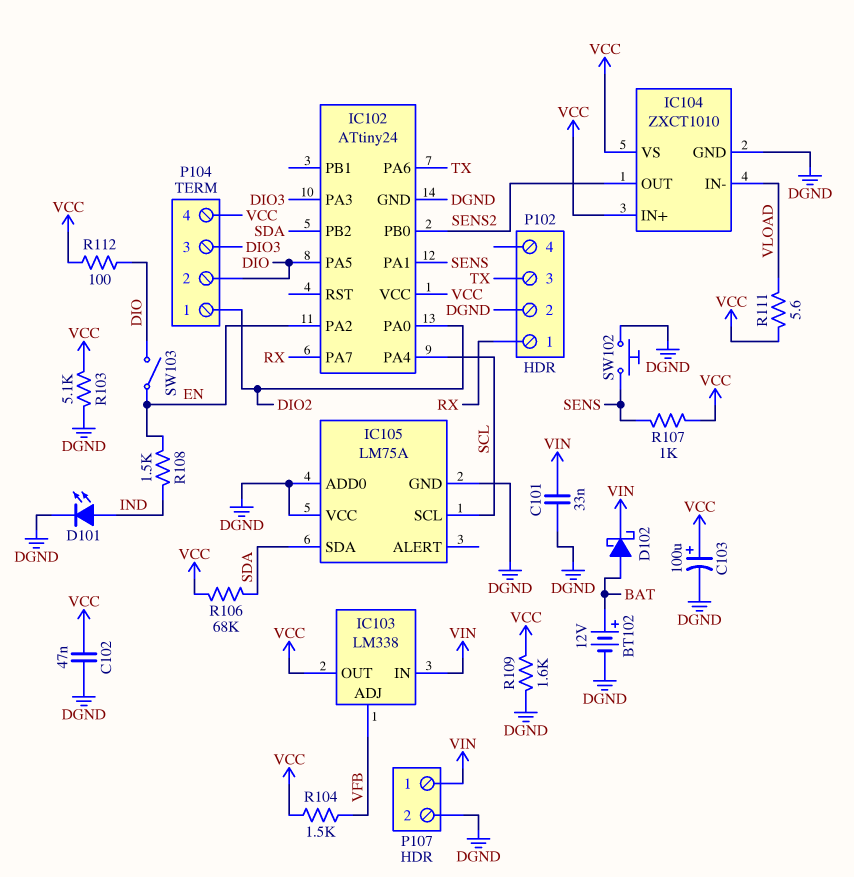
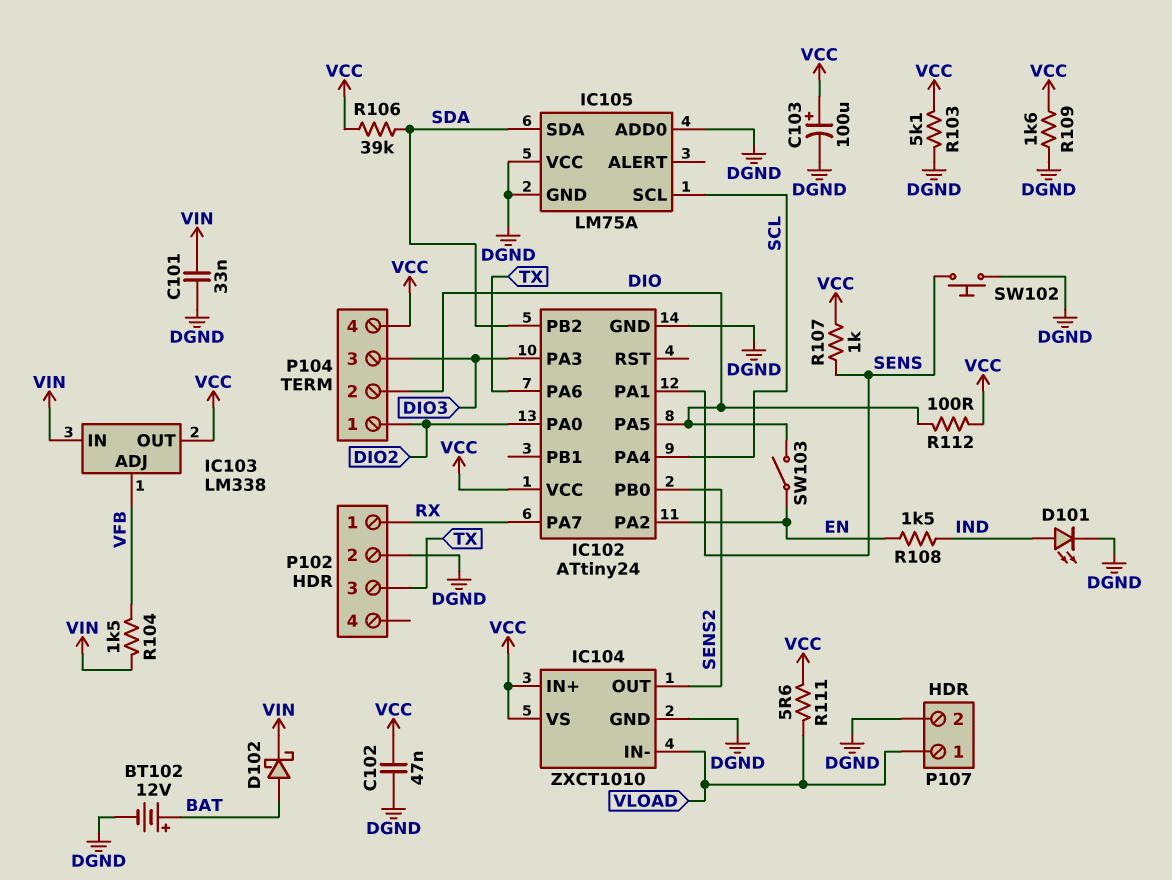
P107 pin 1: VIN -> VLOAD
R104: 1.5k (VCC, VFB) -> 1.5k (VFB, VIN)
R106: 68k (SDA, VCC) -> 39k (SDA, VCC)

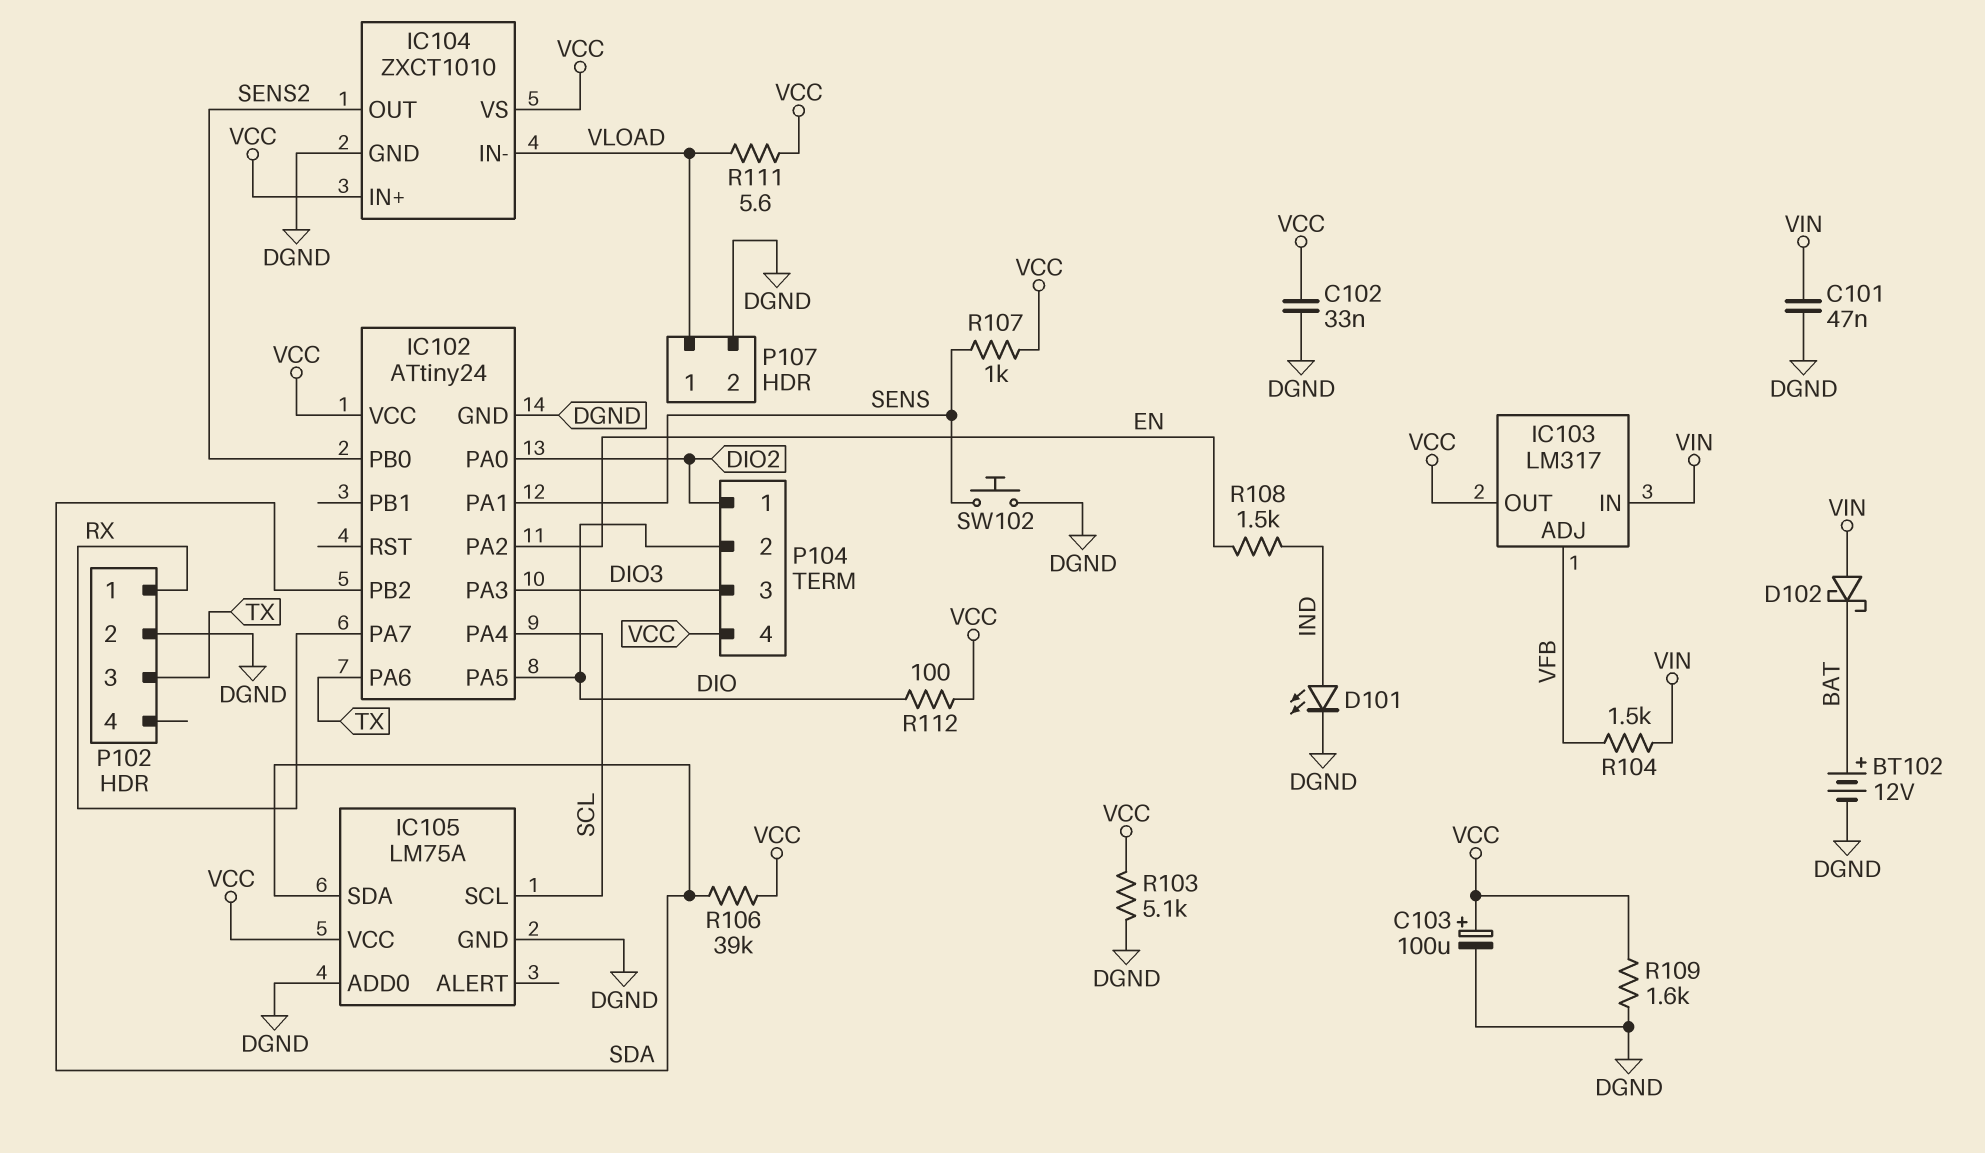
C101: 33nF (DGND, VIN) -> 47nF (DGND, VIN)
C102: 47nF (DGND, VCC) -> 33nF (DGND, VCC)
D102: schottky (A BAT, K VIN) -> schottky (A VIN, K BAT)
IC103: LM338 -> LM317
IC105 pin VCC: DGND -> VCC
SW103: switch (DIO, EN) -> none

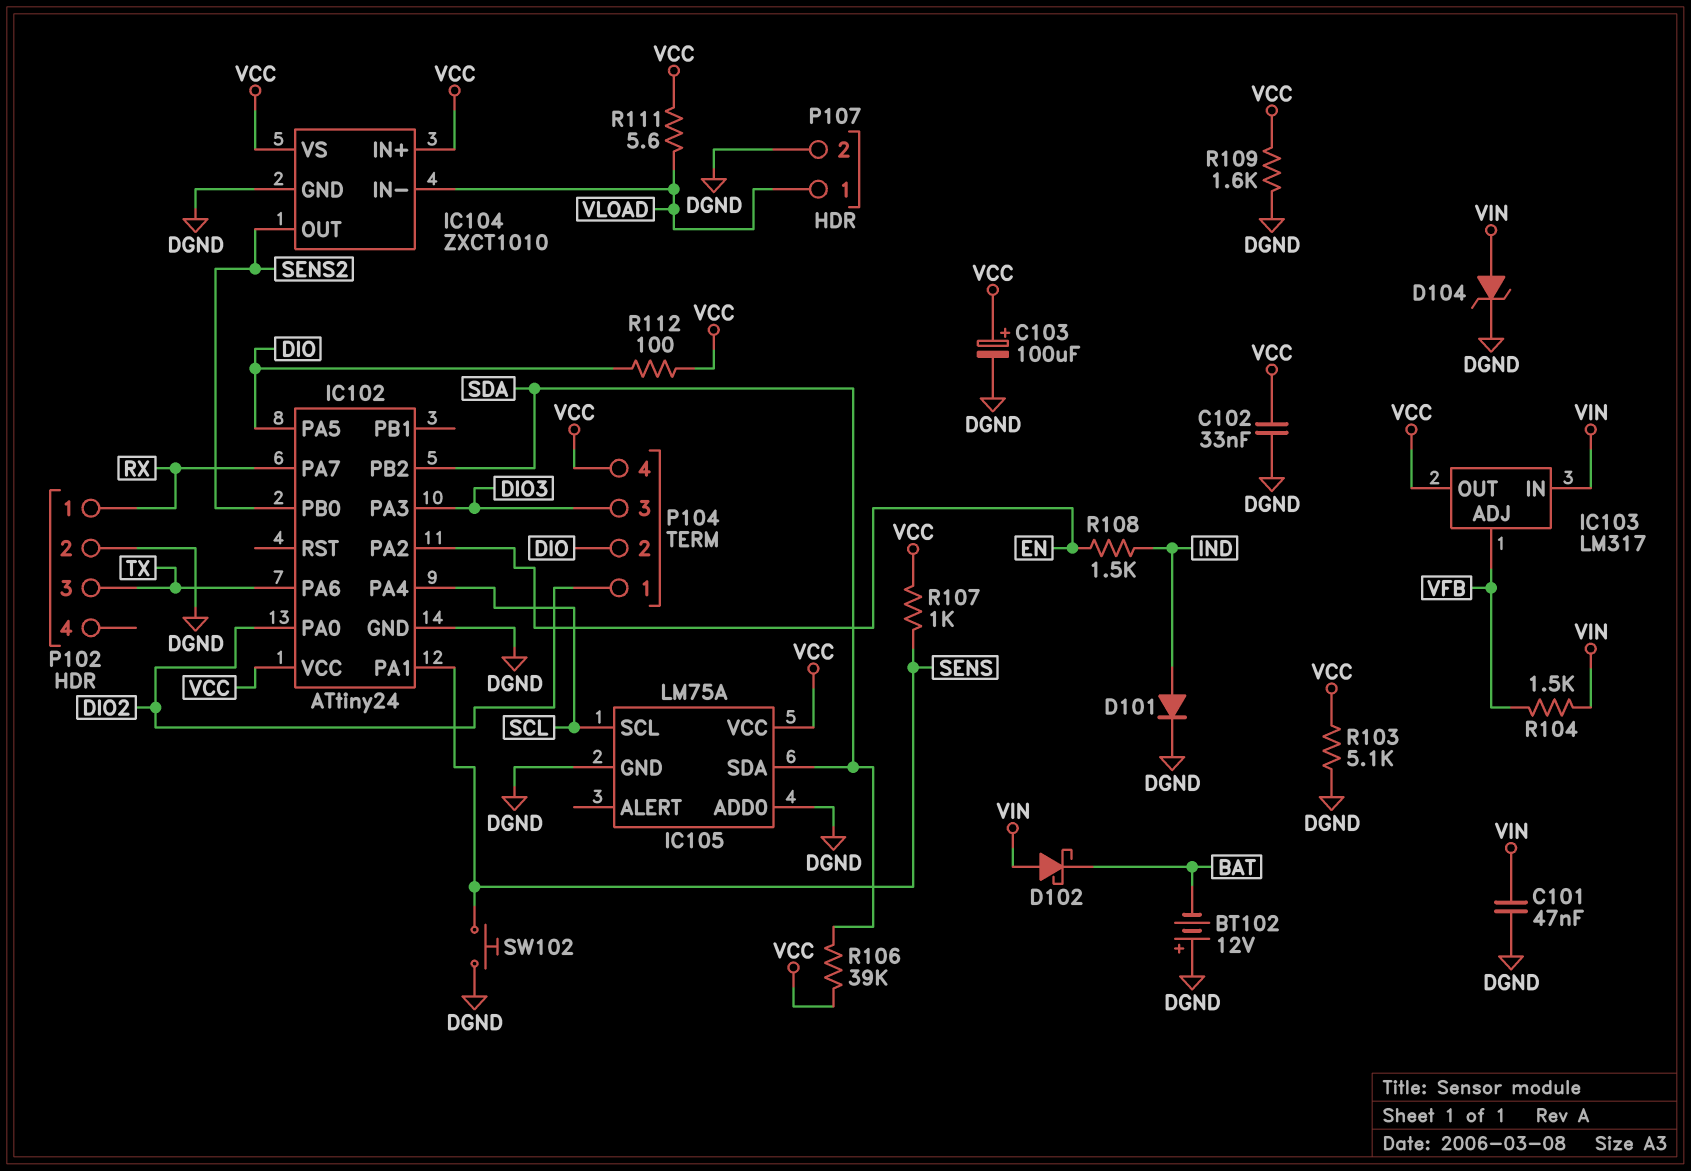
BT102: 12V (plus BAT, minus DGND) -> 12V (plus DGND, minus BAT)
D101: LED (A IND, K DGND) -> diode (A IND, K DGND)
D104: none -> zener (A VIN, K DGND)

